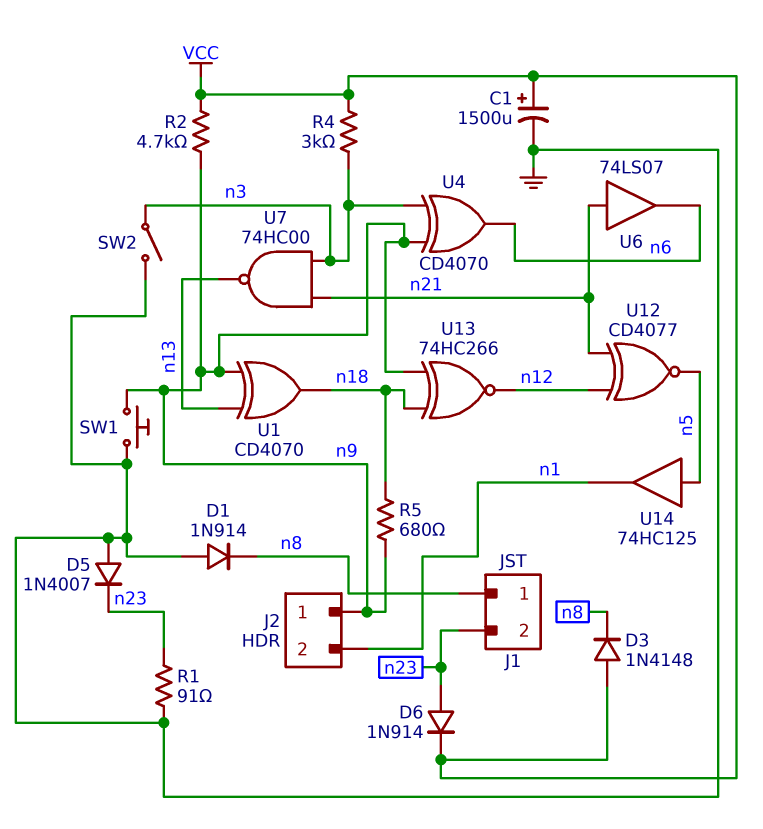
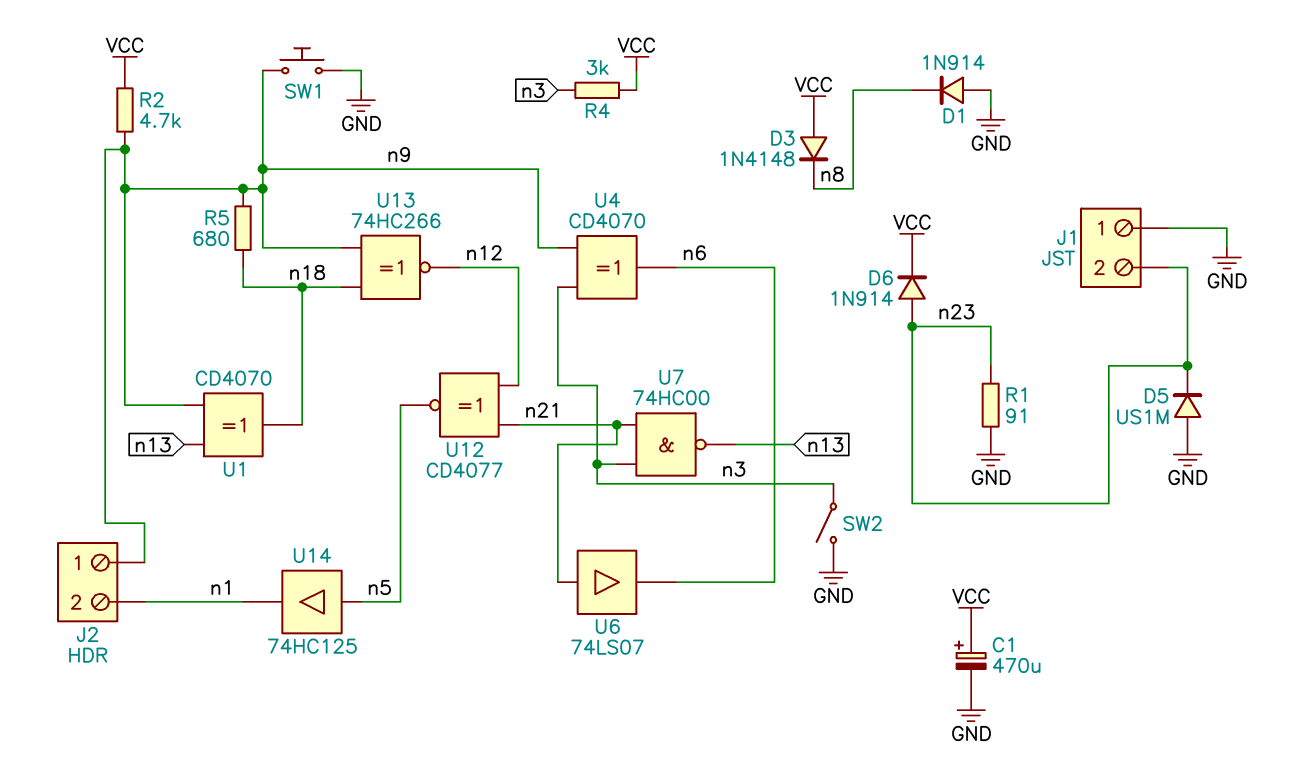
C1: 1500uF (plus VCC, minus GND) -> 470uF (plus VCC, minus GND)
D5: diode 1N4007 (A GND, K n23) -> diode US1M (A GND, K n23)
J1 pin 1: n8 -> GND

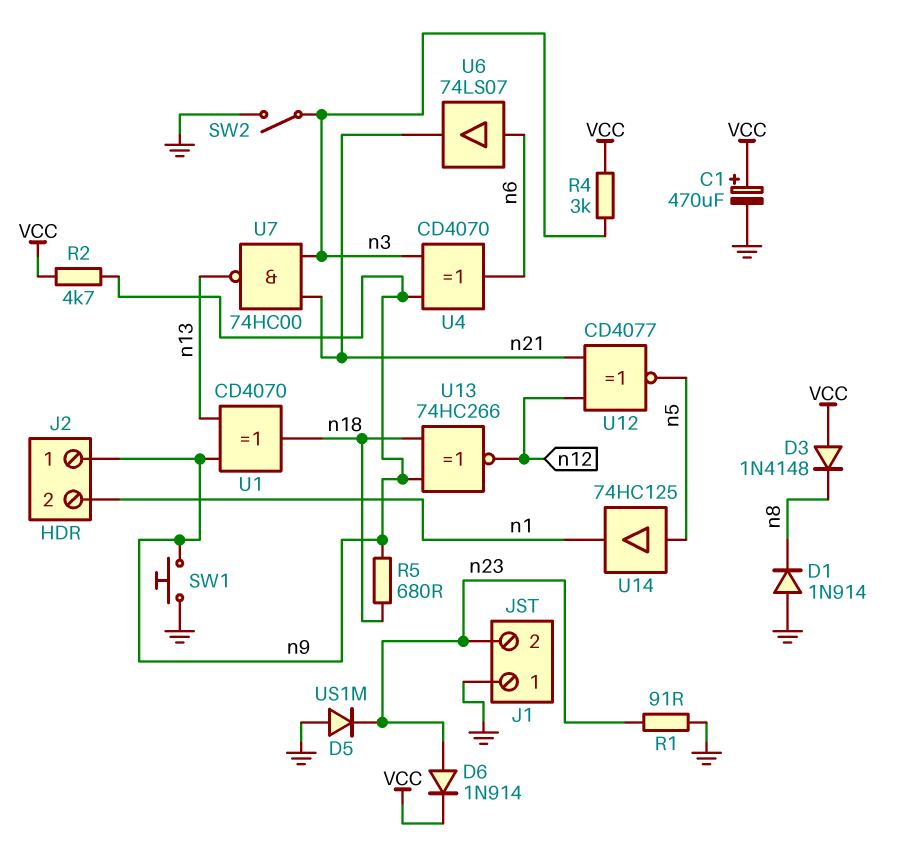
U6: buffer 74LS07 (in n21, out n6) -> buffer 74LS07 (in n6, out n21)

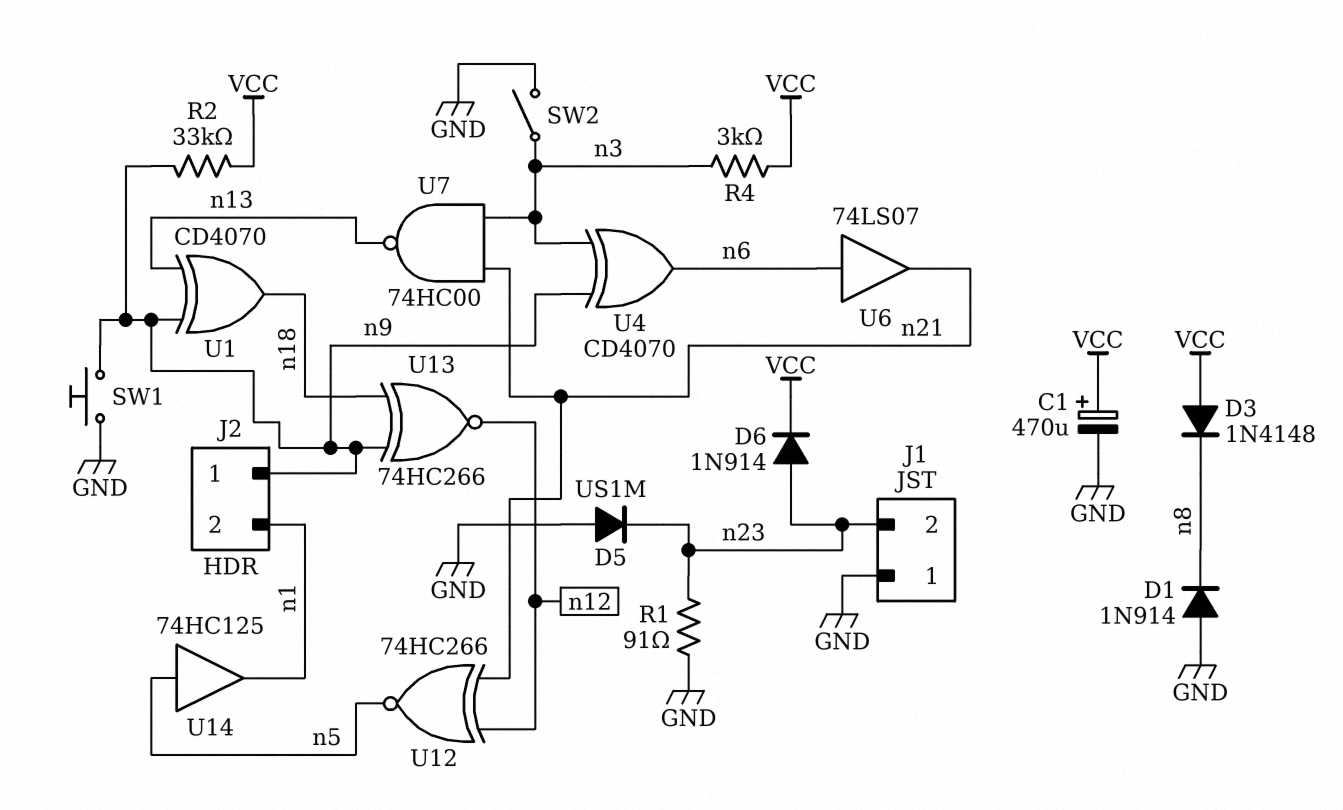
R2: 4.7k (VCC, n9) -> 33k (VCC, n9)
R5: 680 (n9, n18) -> none
U12: XNOR CD4077 (in n12, in n21, out n5) -> XNOR 74HC266 (in n12, in n21, out n5)

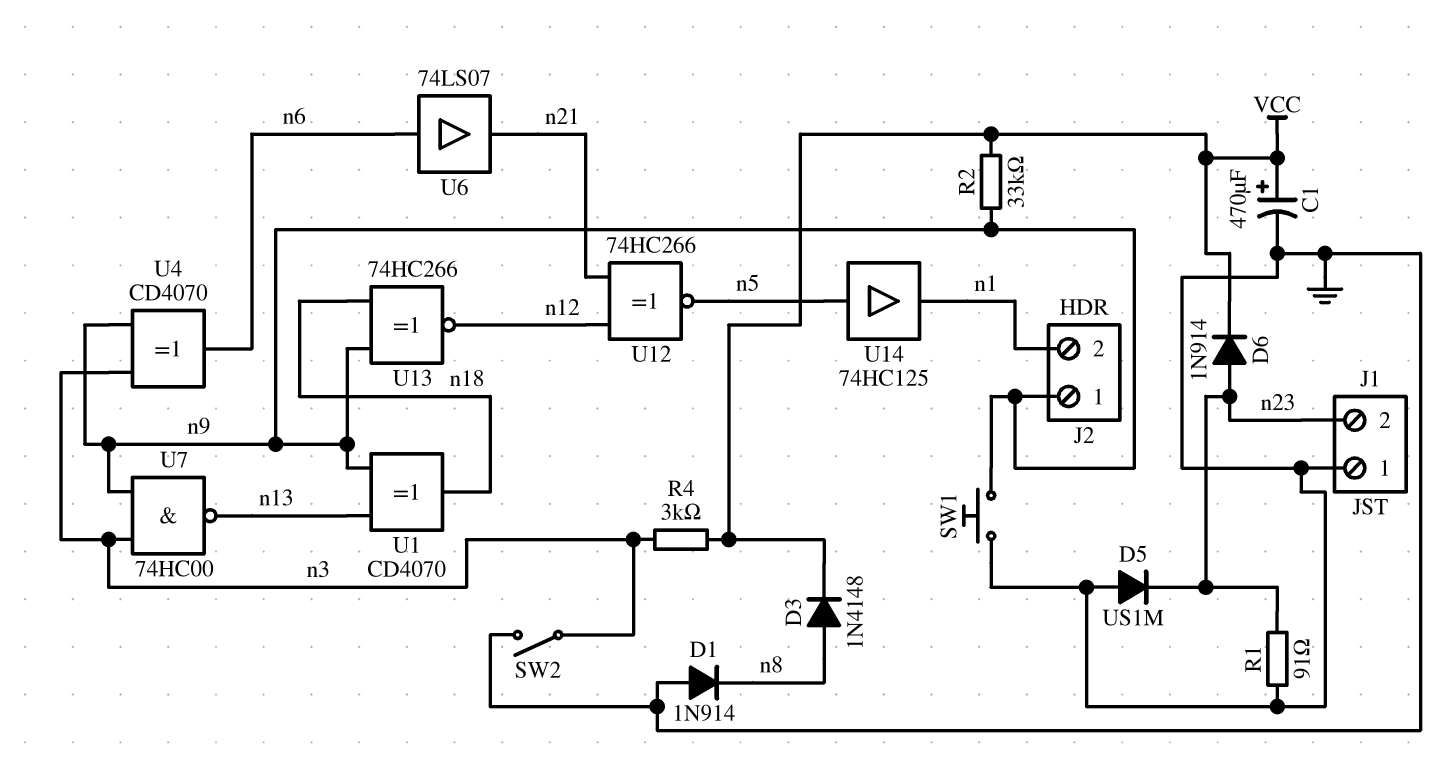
D3: diode 1N4148 (A VCC, K n8) -> diode 1N4148 (A n8, K VCC)
U7: NAND 74HC00 (in n3, in n21, out n13) -> NAND 74HC00 (in n3, in n9, out n13)

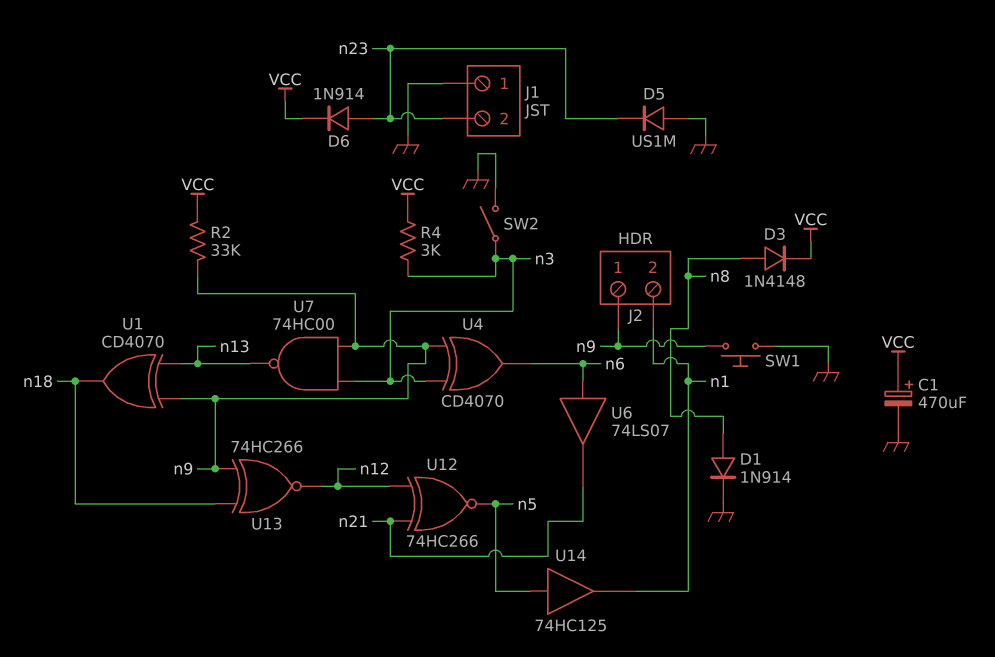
D1: diode 1N914 (A GND, K n8) -> diode 1N914 (A n8, K GND)
R1: 91 (GND, n23) -> none

